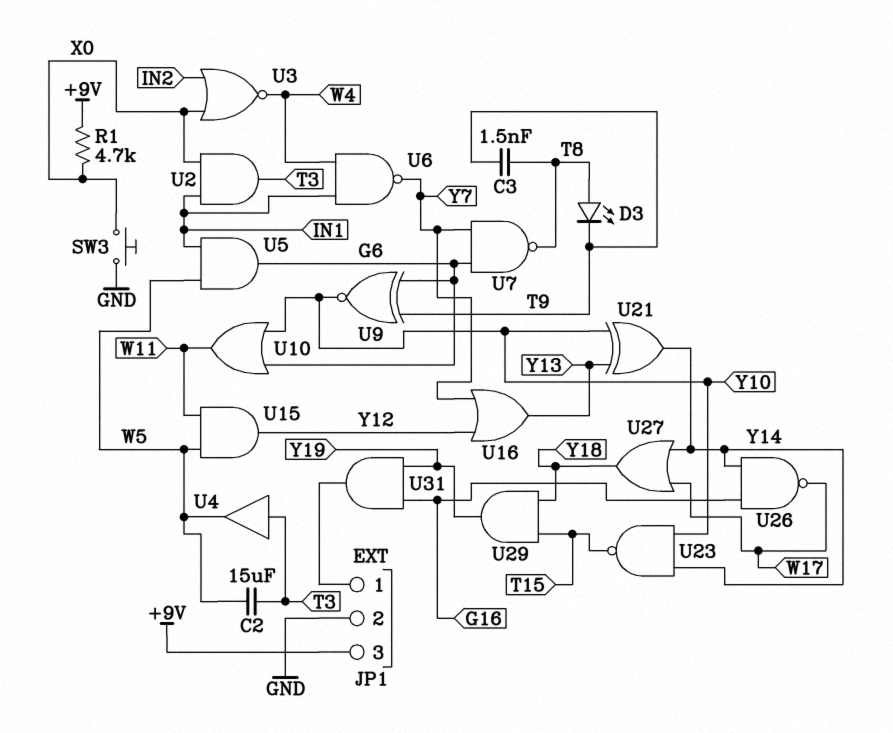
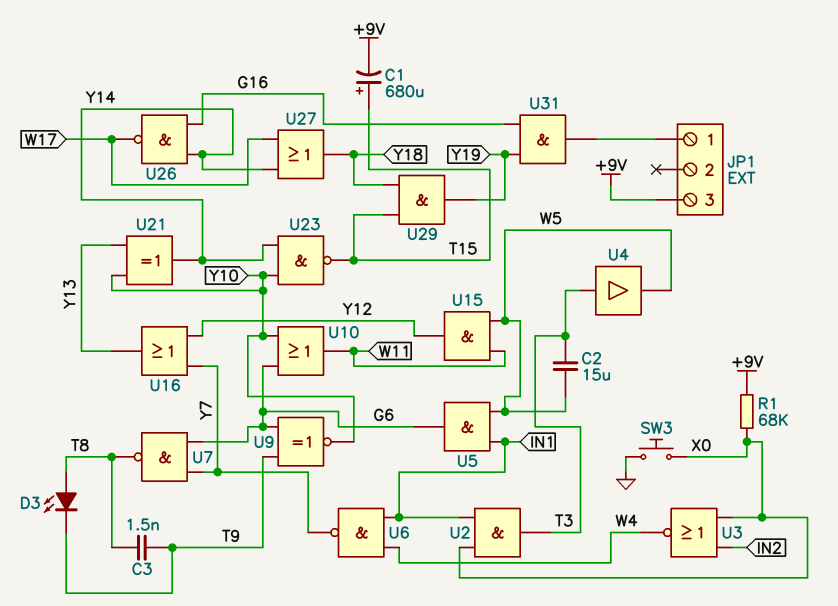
C1: none -> 680uF (plus T15, minus +9V)
JP1 pin 2: GND -> none
R1: 4.7k (+9V, X0) -> 68k (+9V, X0)

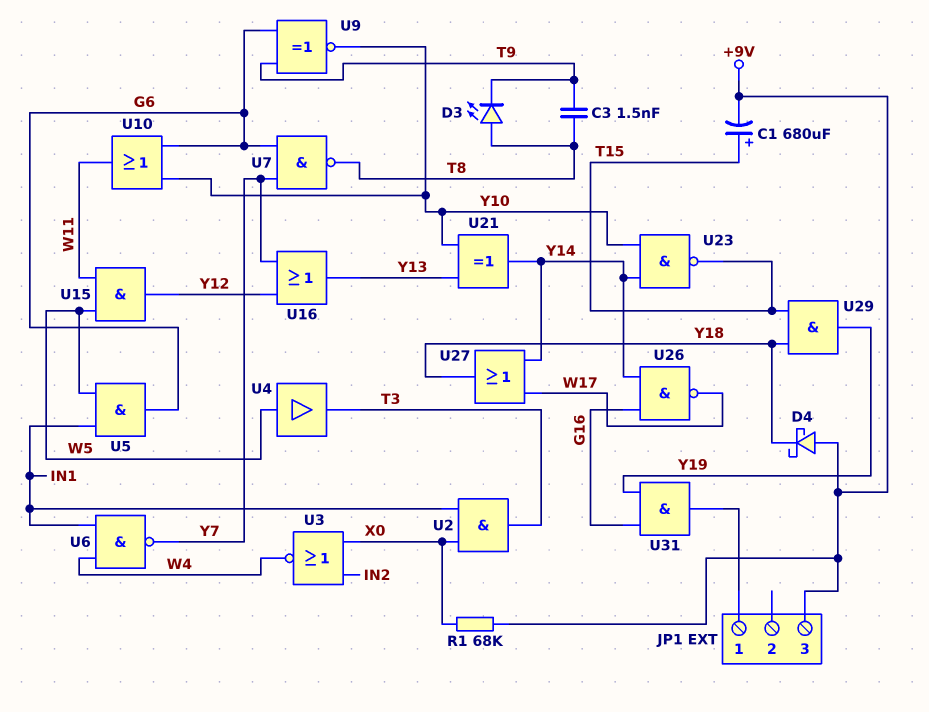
C2: 15uF (T3, W5) -> none
D4: none -> schottky (A +9V, K Y18)
SW3: button (GND, X0) -> none
U4: buffer (in T3, out W5) -> buffer (in W5, out T3)

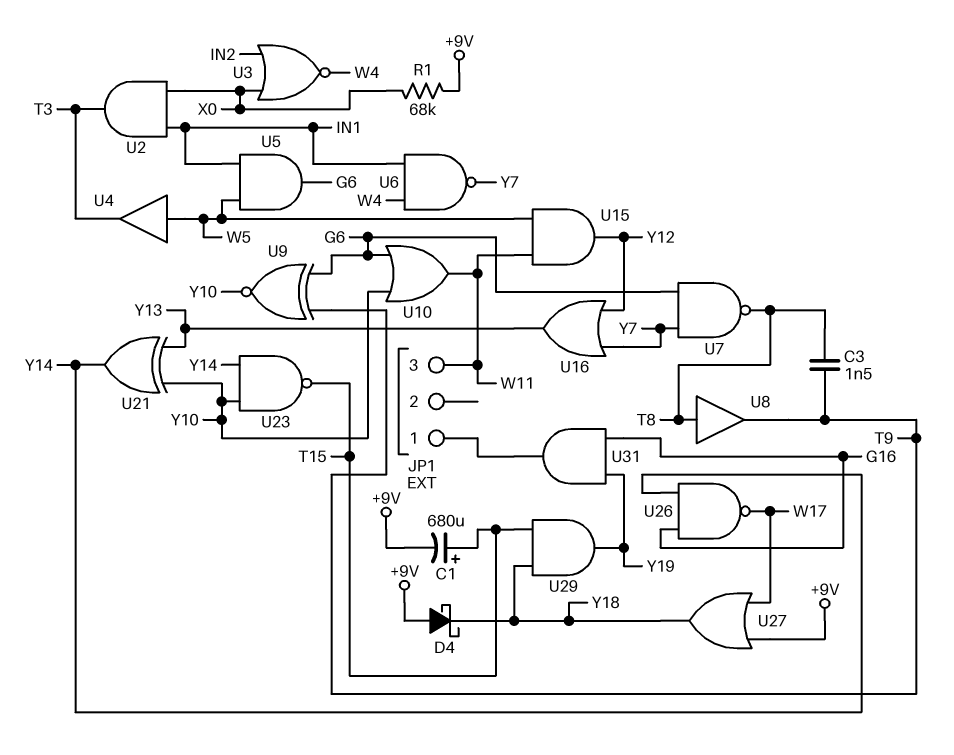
D3: LED (A T8, K T9) -> none
JP1 pin 3: +9V -> W11
U8: none -> buffer (in T8, out T9)
U27: OR (in W17, in Y14, out Y18) -> OR (in +9V, in W17, out Y18)

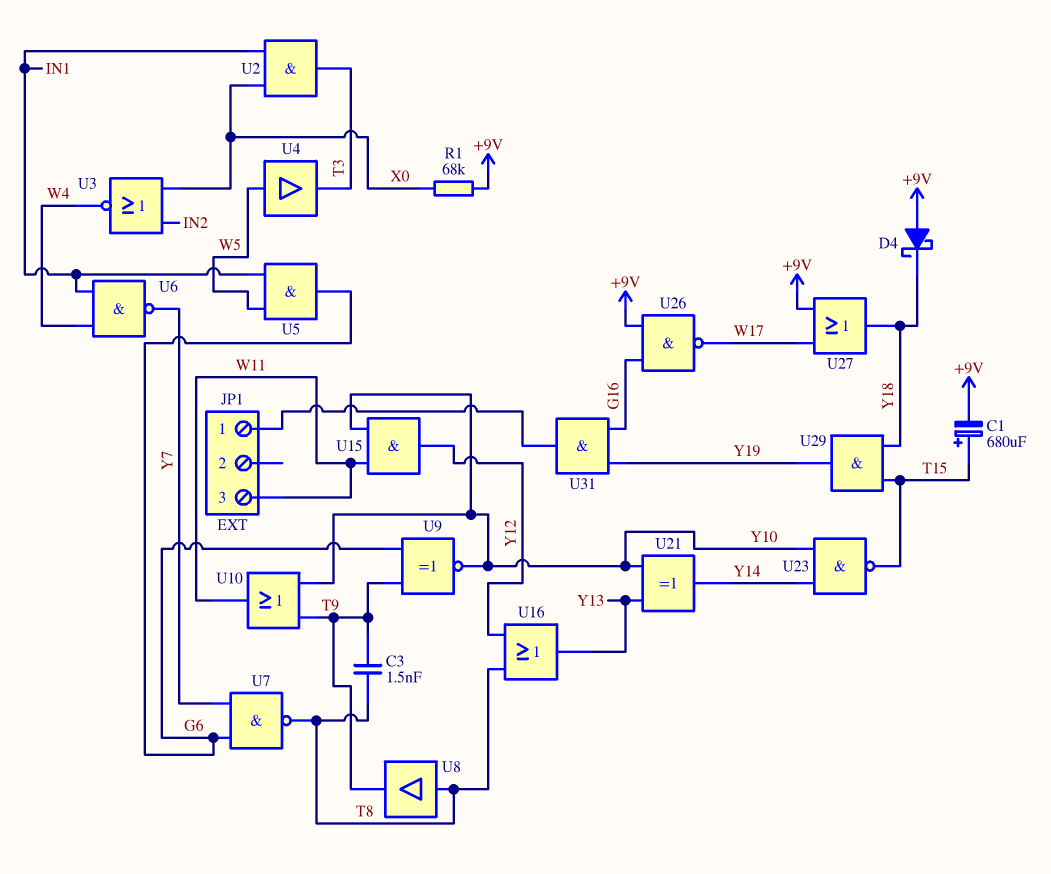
U10: OR (in G6, in Y10, out W11) -> OR (in T9, in Y10, out W11)
U15: AND (in W5, in W11, out Y12) -> AND (in W11, in Y10, out Y12)
U16: OR (in Y7, in Y12, out Y13) -> OR (in T8, in Y12, out Y13)
U26: NAND (in G16, in Y14, out W17) -> NAND (in +9V, in G16, out W17)

